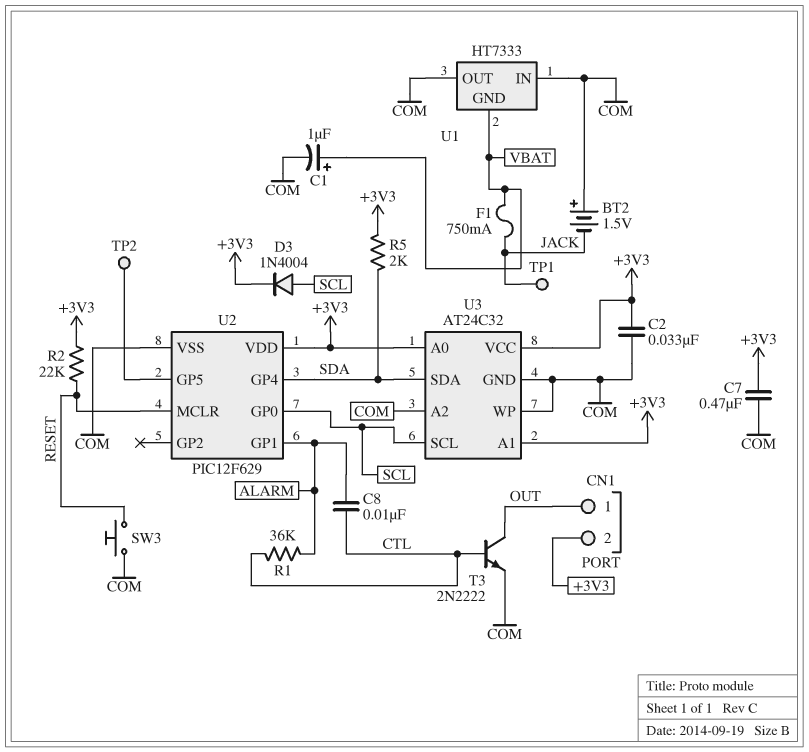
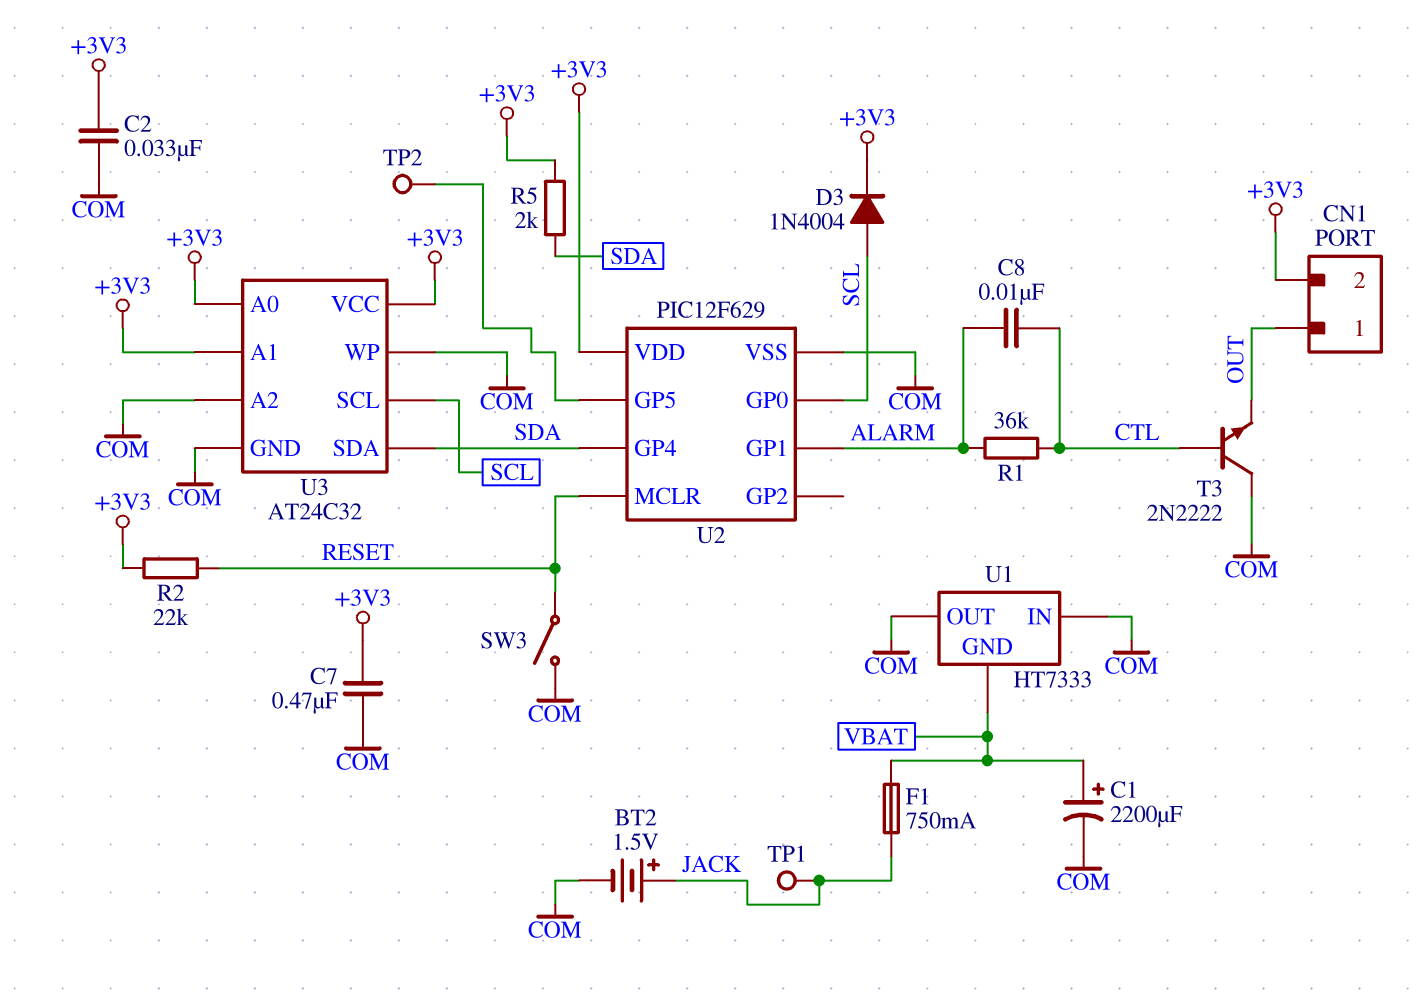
BT2: 1.5V (plus COM, minus JACK) -> 1.5V (plus JACK, minus COM)
C1: 1uF (plus VBAT, minus COM) -> 2200uF (plus VBAT, minus COM)
SW3: button (COM, RESET) -> switch (COM, RESET)
T3: NPN 2N2222 (B CTL, C OUT, E COM) -> NPN 2N2222 (B CTL, C COM, E OUT)

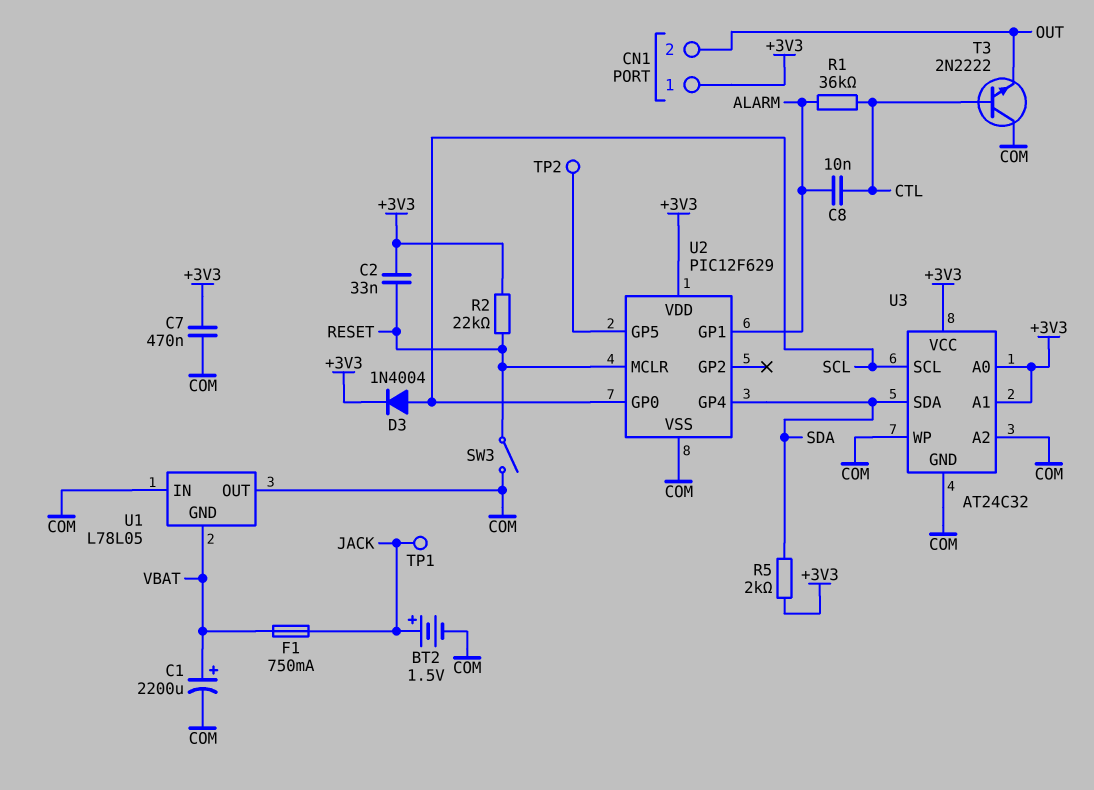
C2: 33nF (+3V3, COM) -> 33nF (+3V3, RESET)
CN1 pin 1: OUT -> +3V3
CN1 pin 2: +3V3 -> OUT
U1: HT7333 -> L78L05

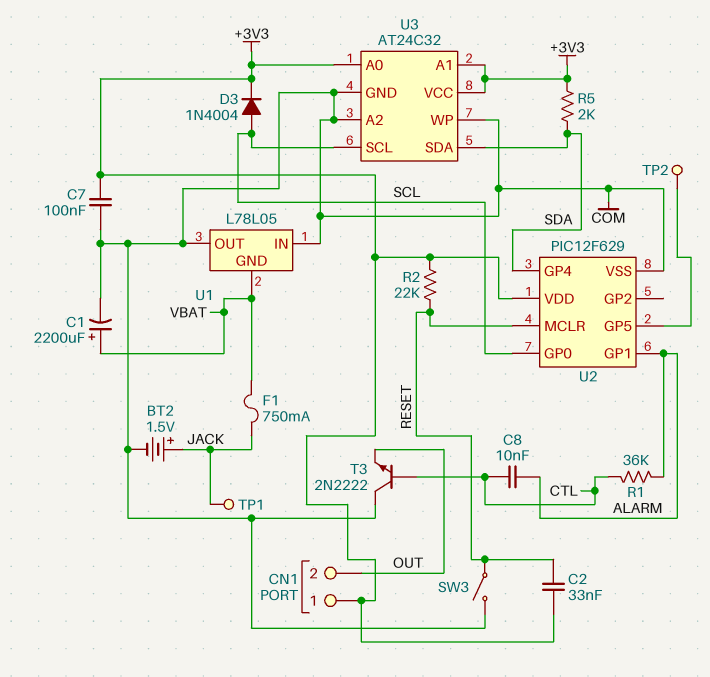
C7: 470nF (+3V3, COM) -> 100nF (+3V3, COM)

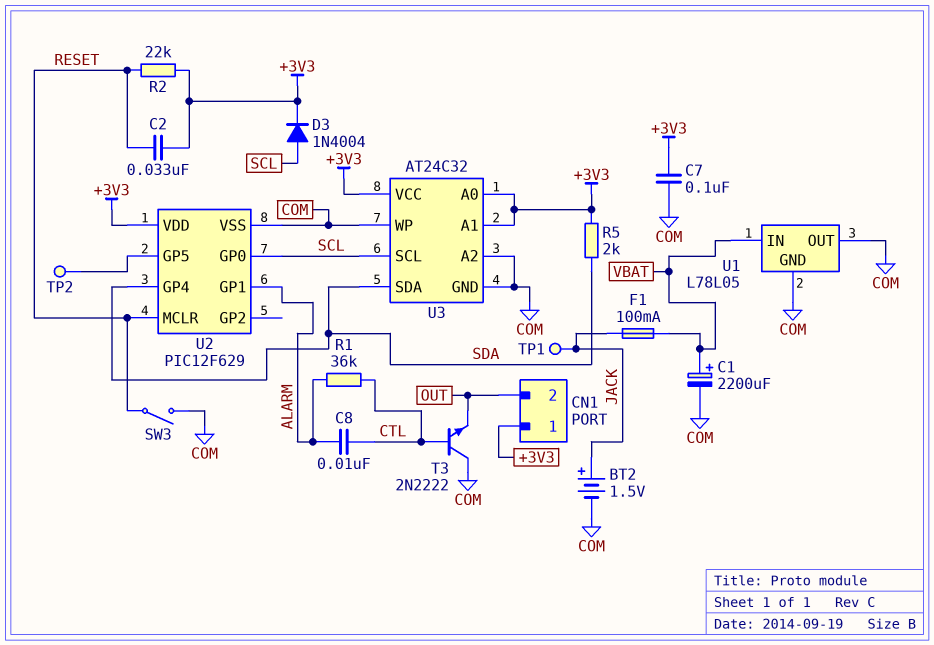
F1: 750mA (JACK, VBAT) -> 100mA (JACK, VBAT)
U1 pin GND: VBAT -> COM
U1 pin IN: COM -> VBAT

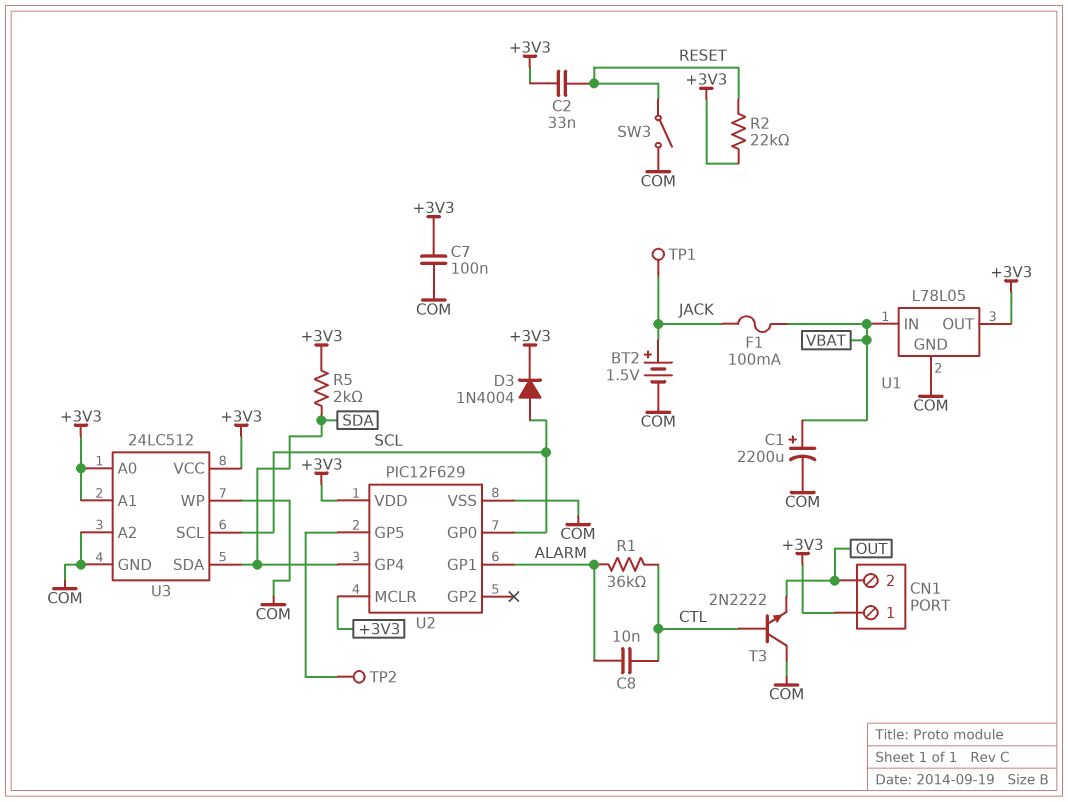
U1 pin OUT: COM -> +3V3
U2 pin MCLR: RESET -> +3V3
U3: AT24C32 -> 24LC512

